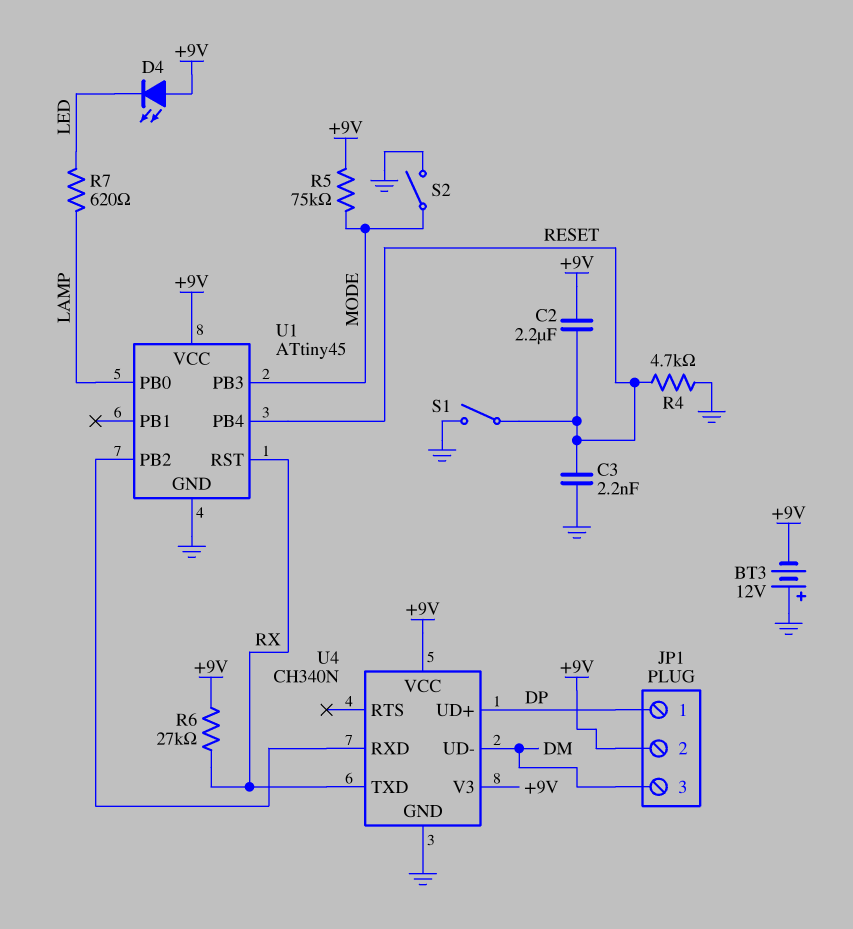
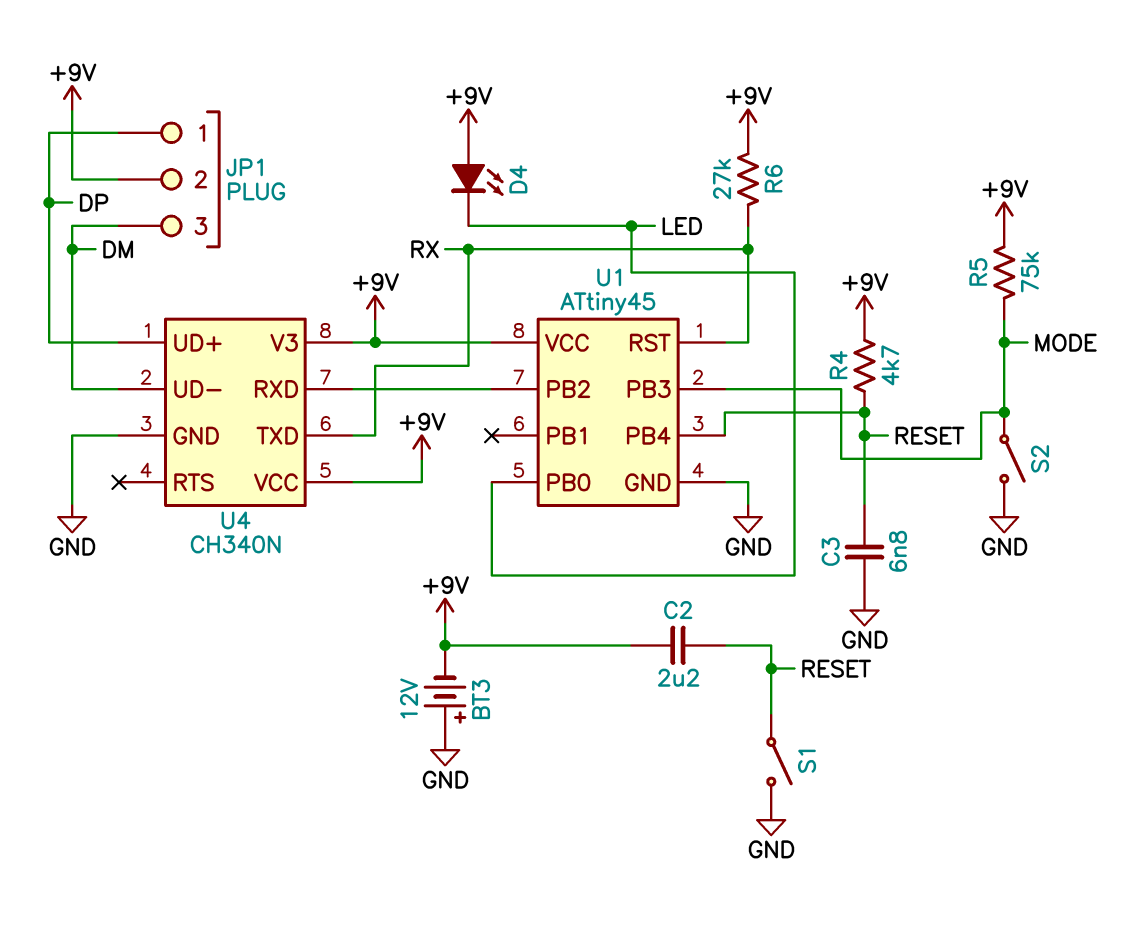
C3: 2.2nF (GND, RESET) -> 6.8nF (GND, RESET)
R4: 4.7k (GND, RESET) -> 4.7k (+9V, RESET)
R7: 620 (LAMP, LED) -> none
U1 pin PB0: LAMP -> LED

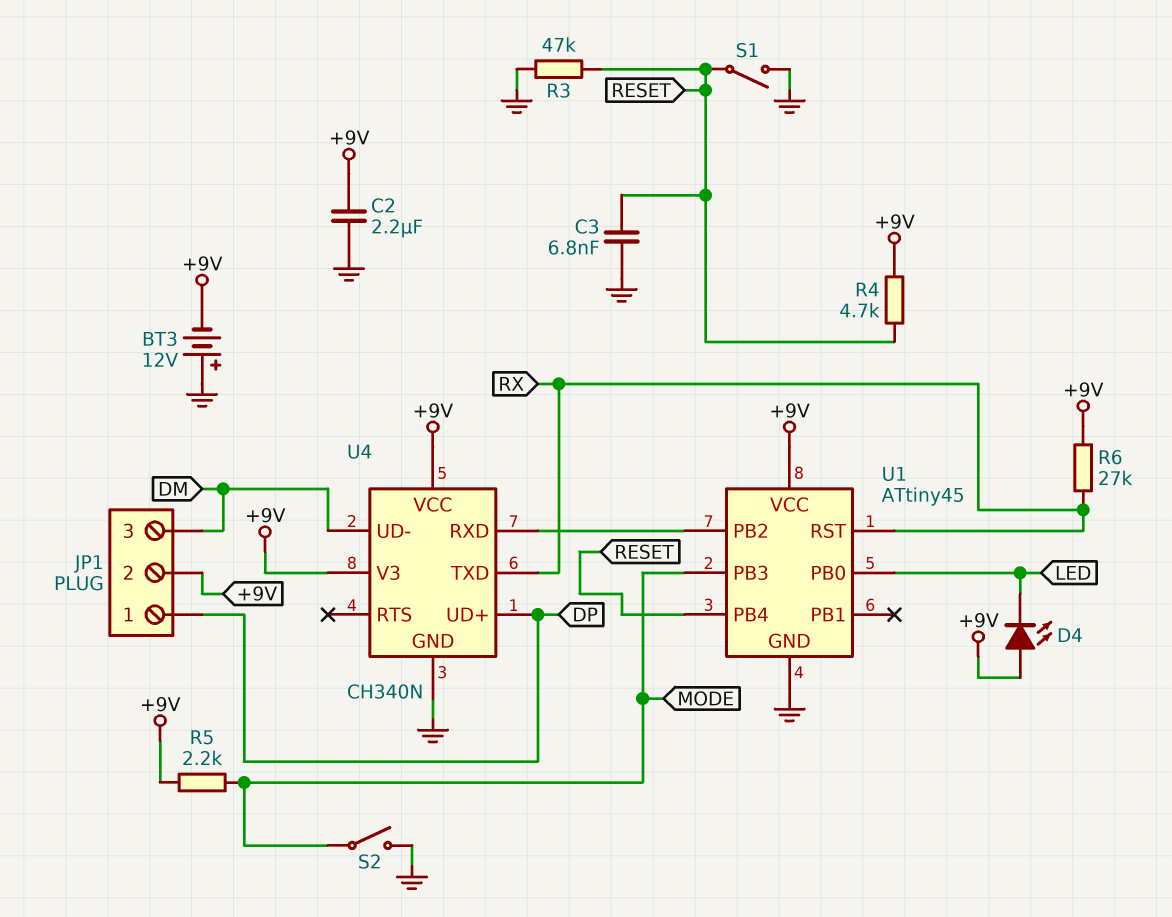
C2: 2.2uF (+9V, RESET) -> 2.2uF (+9V, GND)
R3: none -> 47k (GND, RESET)
R5: 75k (+9V, MODE) -> 2.2k (+9V, MODE)

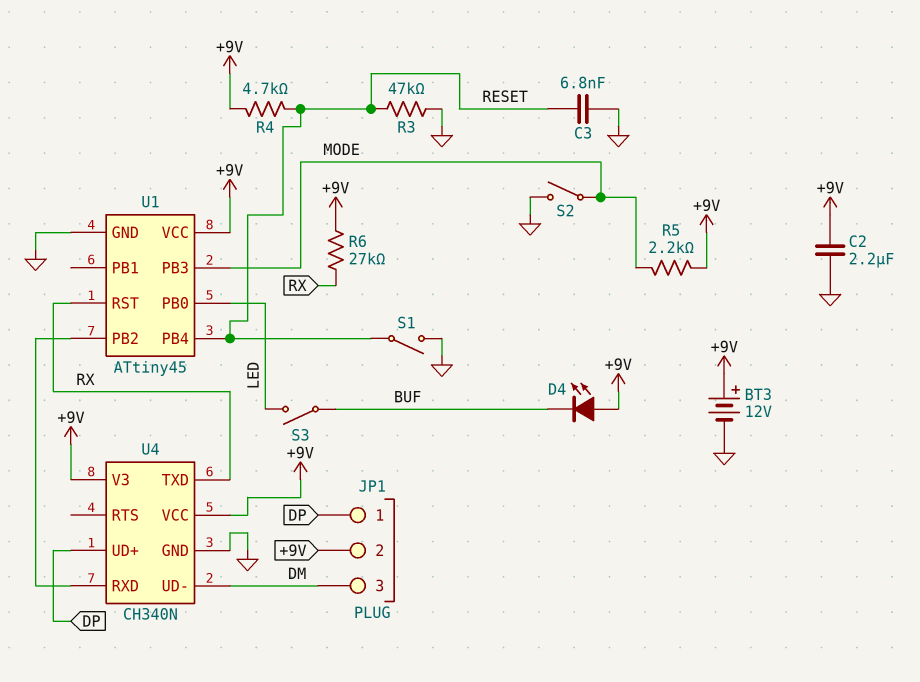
BT3: 12V (plus GND, minus +9V) -> 12V (plus +9V, minus GND)
D4: LED (A +9V, K LED) -> LED (A +9V, K BUF)
S3: none -> switch (BUF, LED)

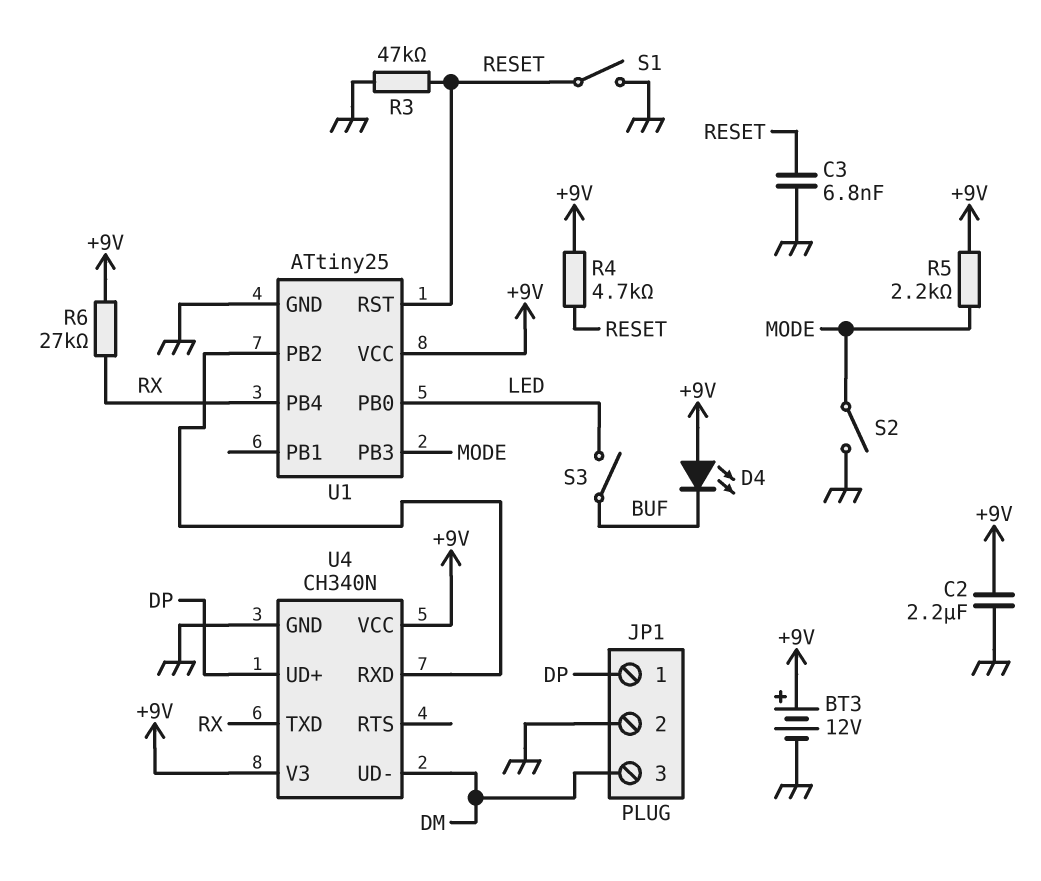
JP1 pin 2: +9V -> GND
U1: ATtiny45 -> ATtiny25
U1 pin PB4: RESET -> RX
U1 pin RST: RX -> RESET

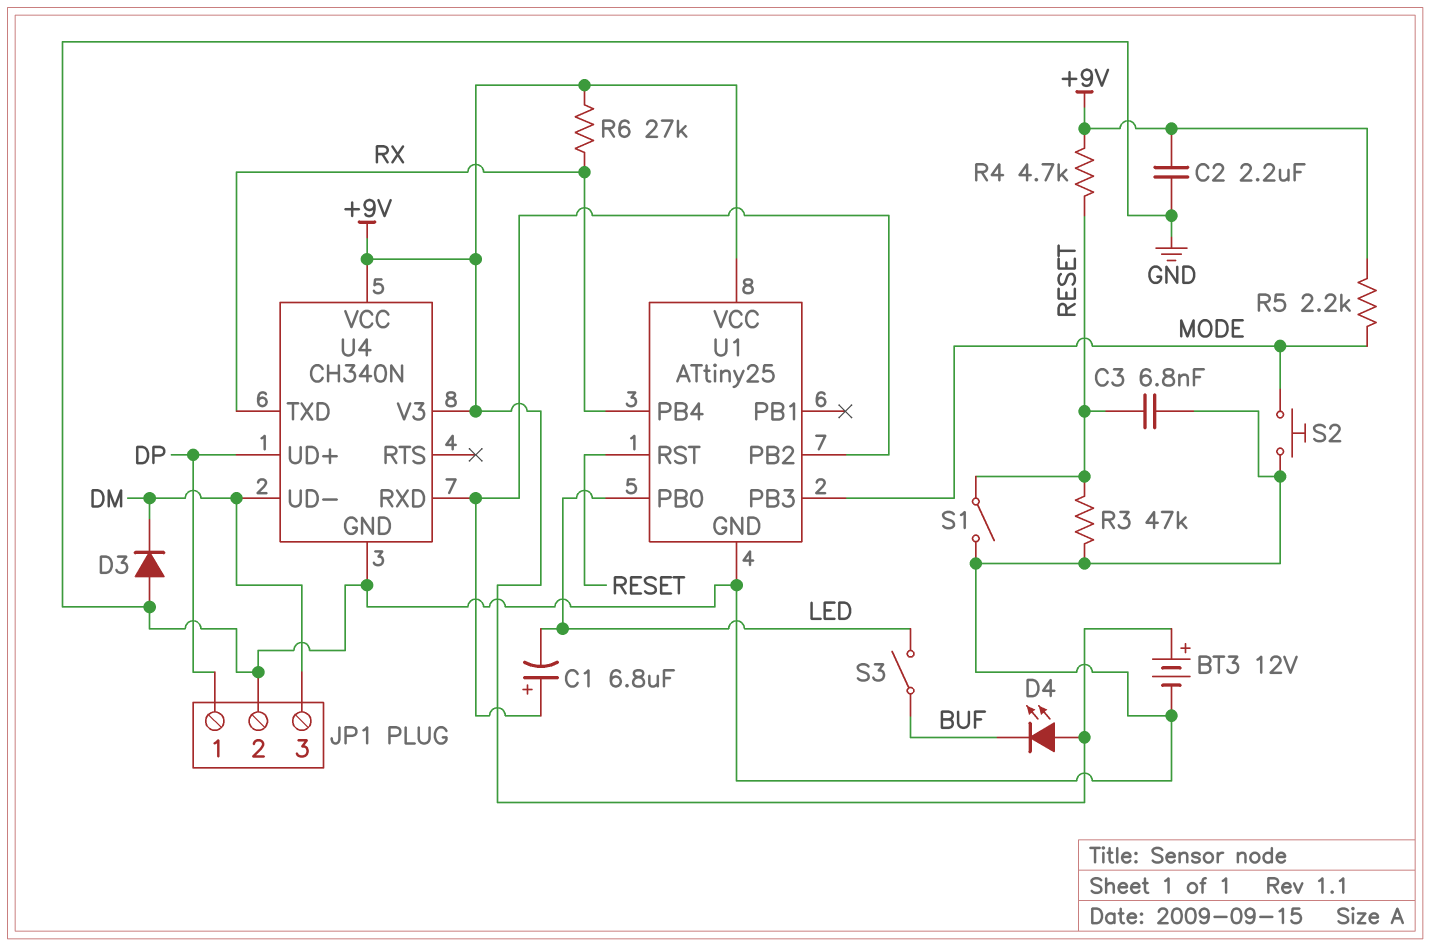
C1: none -> 6.8uF (plus U1/PB2, minus LED)
D3: none -> diode (A GND, K DM)
S2: switch (GND, MODE) -> button (GND, MODE)

